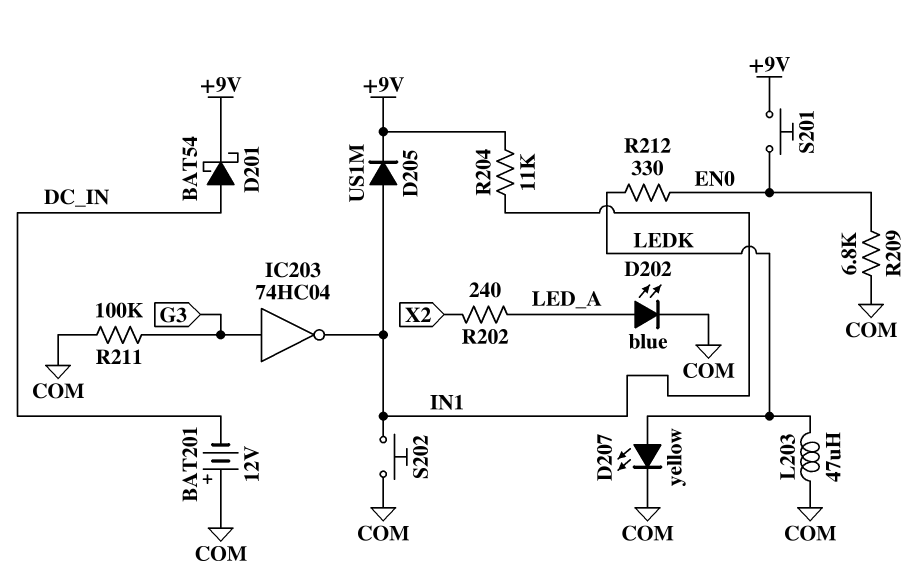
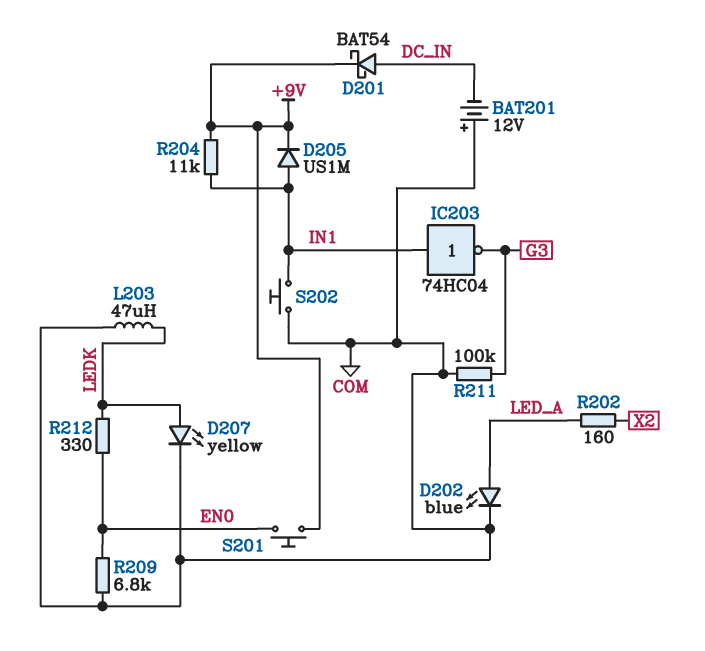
IC203: NOT 74HC04 (in G3, out IN1) -> NOT 74HC04 (in IN1, out G3)
R202: 240 (LED_A, X2) -> 160 (LED_A, X2)

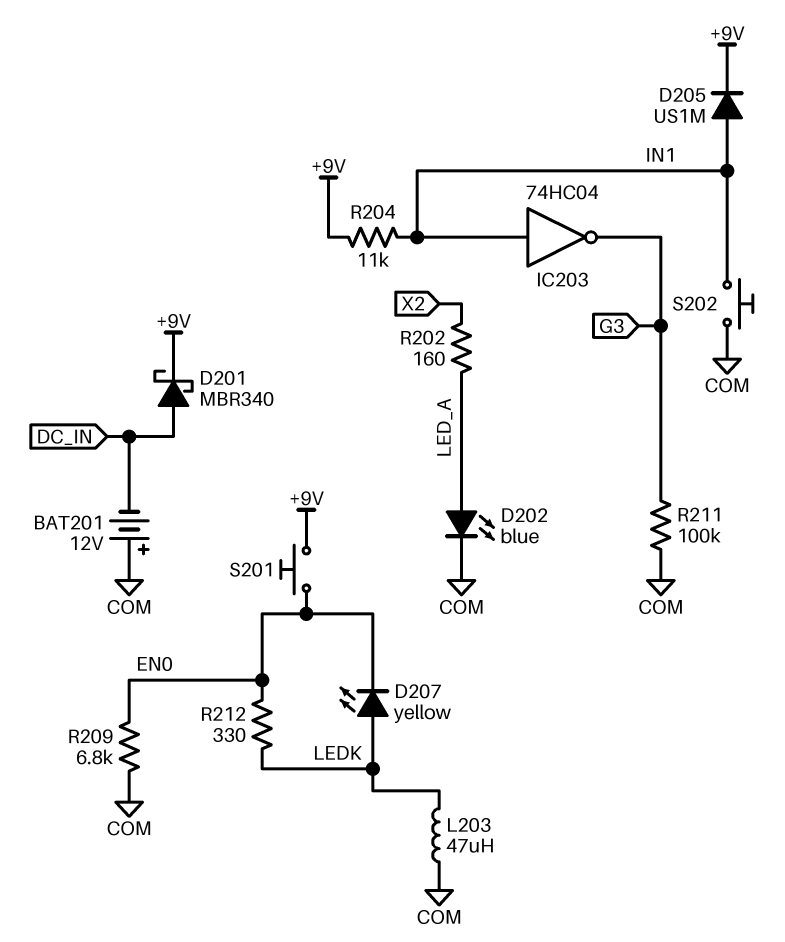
D201: schottky BAT54 (A DC_IN, K +9V) -> schottky MBR340 (A DC_IN, K +9V)
D207: LED yellow (A LEDK, K COM) -> LED yellow (A LEDK, K EN0)

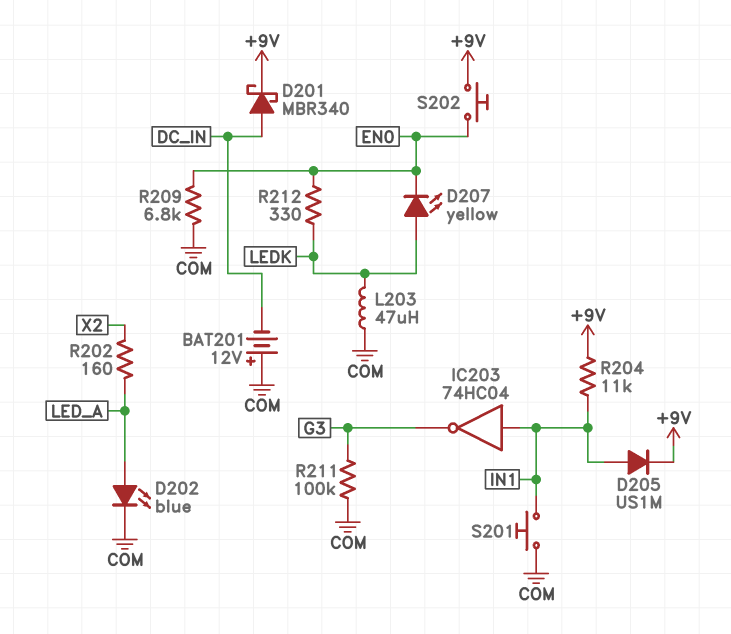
S201: button (+9V, EN0) -> button (COM, IN1)
S202: button (COM, IN1) -> button (+9V, EN0)

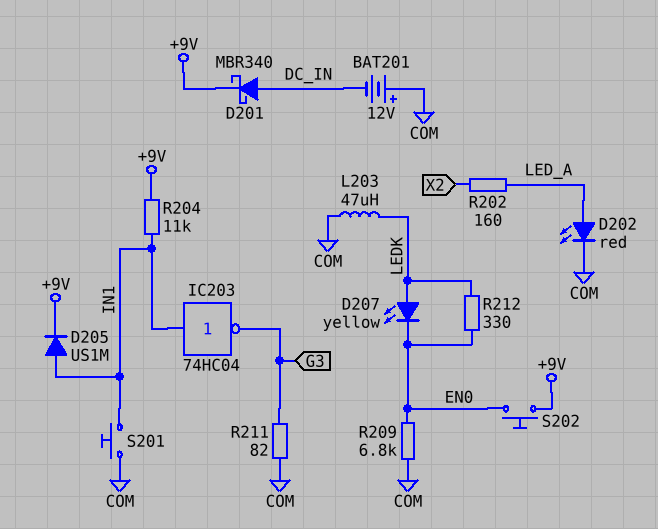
D202: LED blue (A LED_A, K COM) -> LED red (A LED_A, K COM)
R211: 100k (COM, G3) -> 82 (COM, G3)

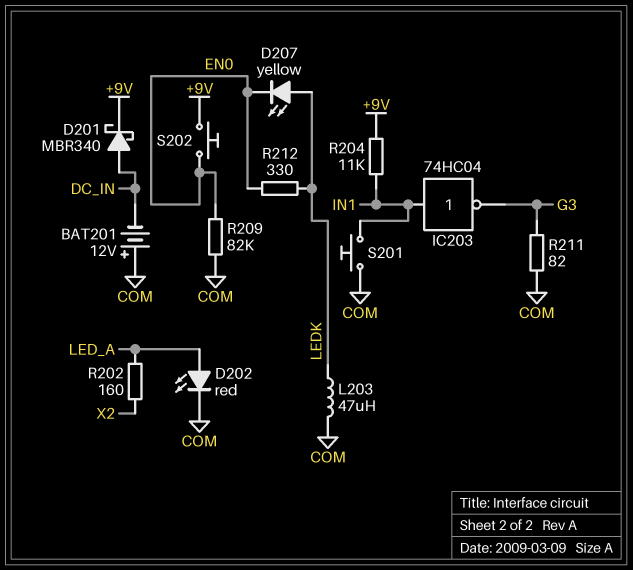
D205: diode US1M (A IN1, K +9V) -> none
R209: 6.8k (COM, EN0) -> 82k (COM, EN0)

